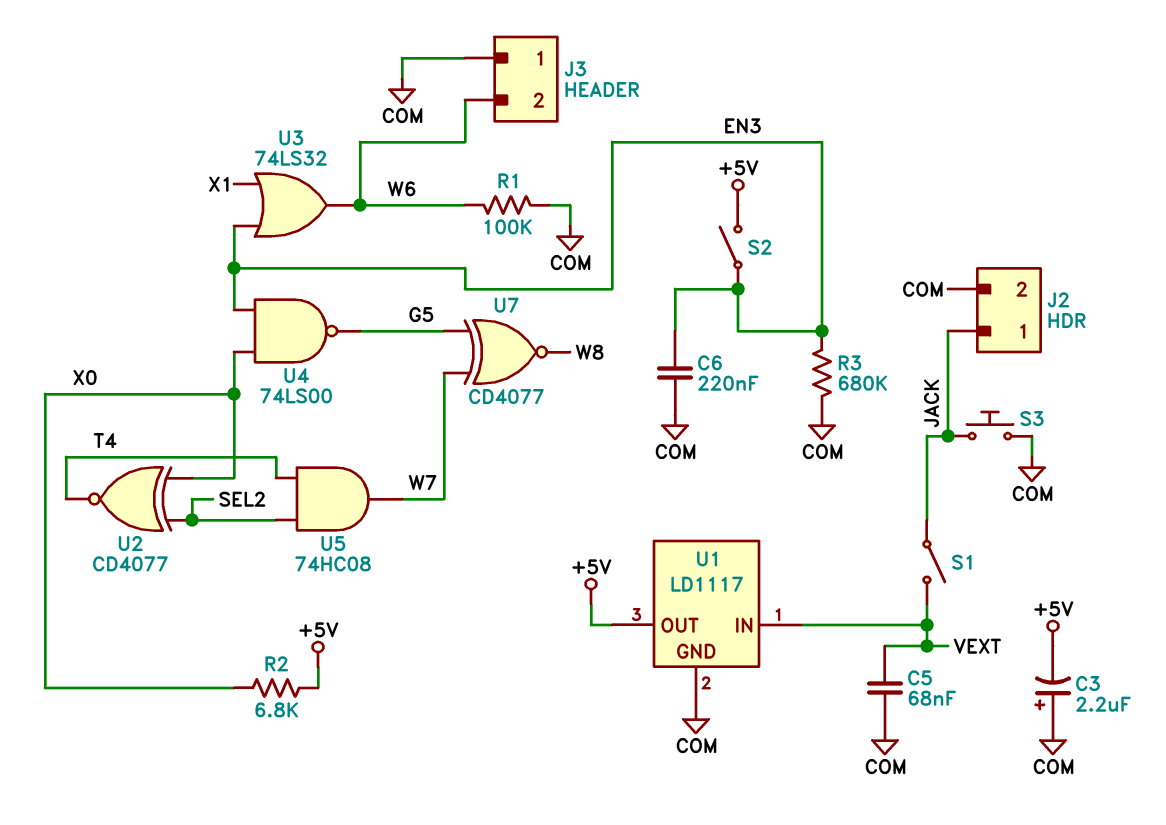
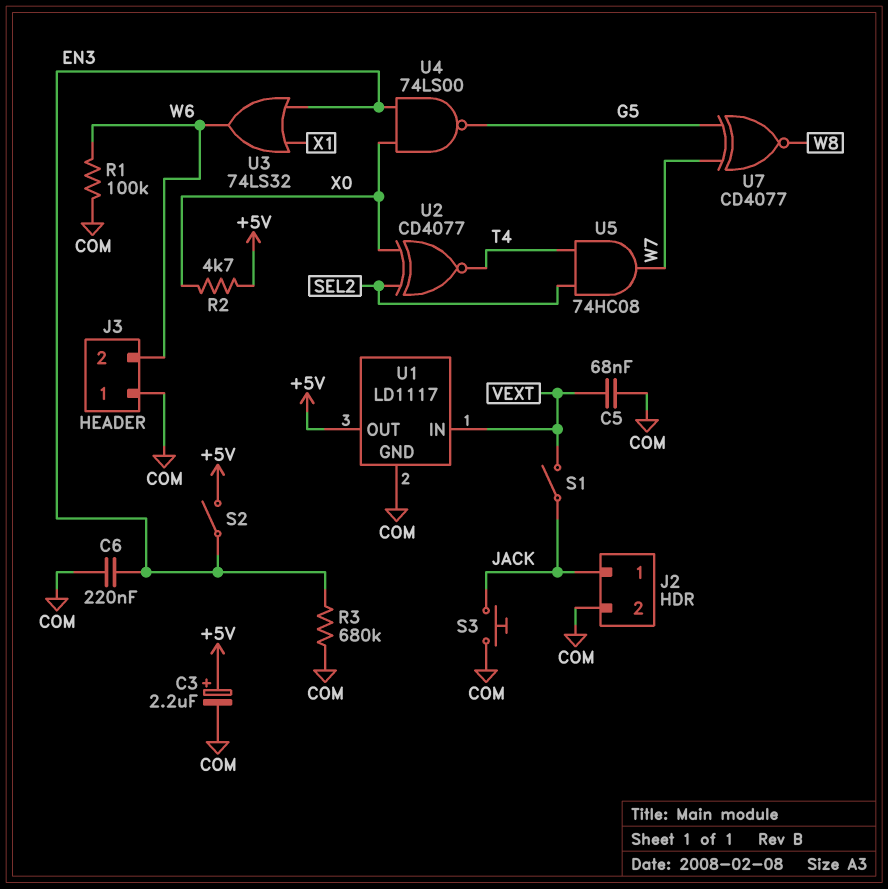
C3: 2.2uF (plus COM, minus +5V) -> 2.2uF (plus +5V, minus COM)
R2: 6.8k (+5V, X0) -> 4.7k (+5V, X0)

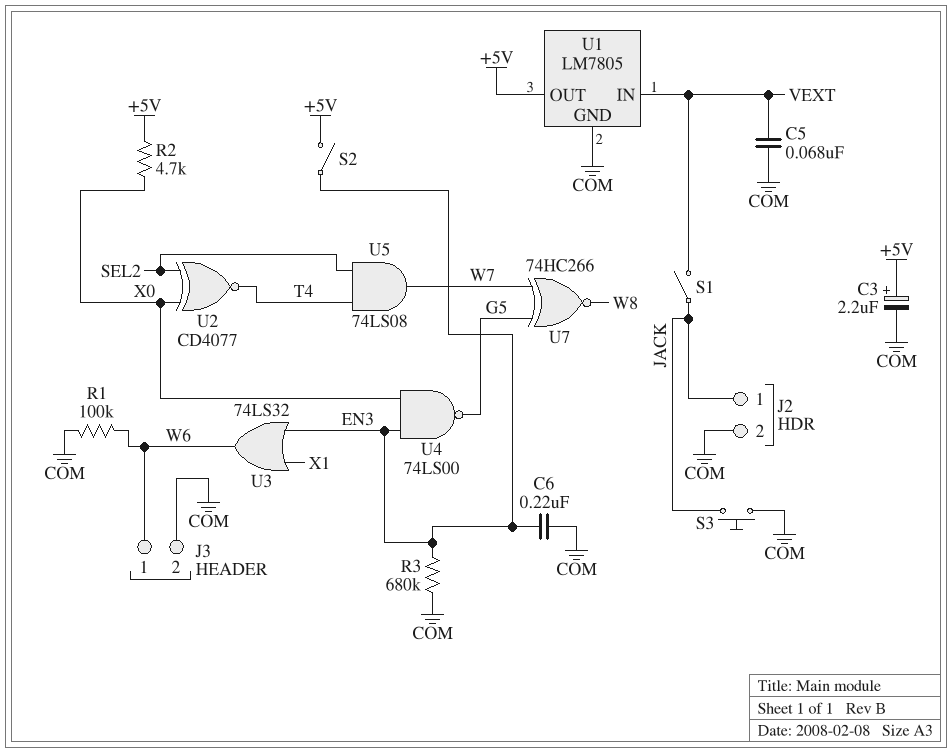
J3 pin 1: COM -> W6
J3 pin 2: W6 -> COM
U1: LD1117 -> LM7805
U5: AND 74HC08 (in SEL2, in T4, out W7) -> AND 74LS08 (in SEL2, in T4, out W7)
U7: XNOR CD4077 (in G5, in W7, out W8) -> XNOR 74HC266 (in G5, in W7, out W8)

